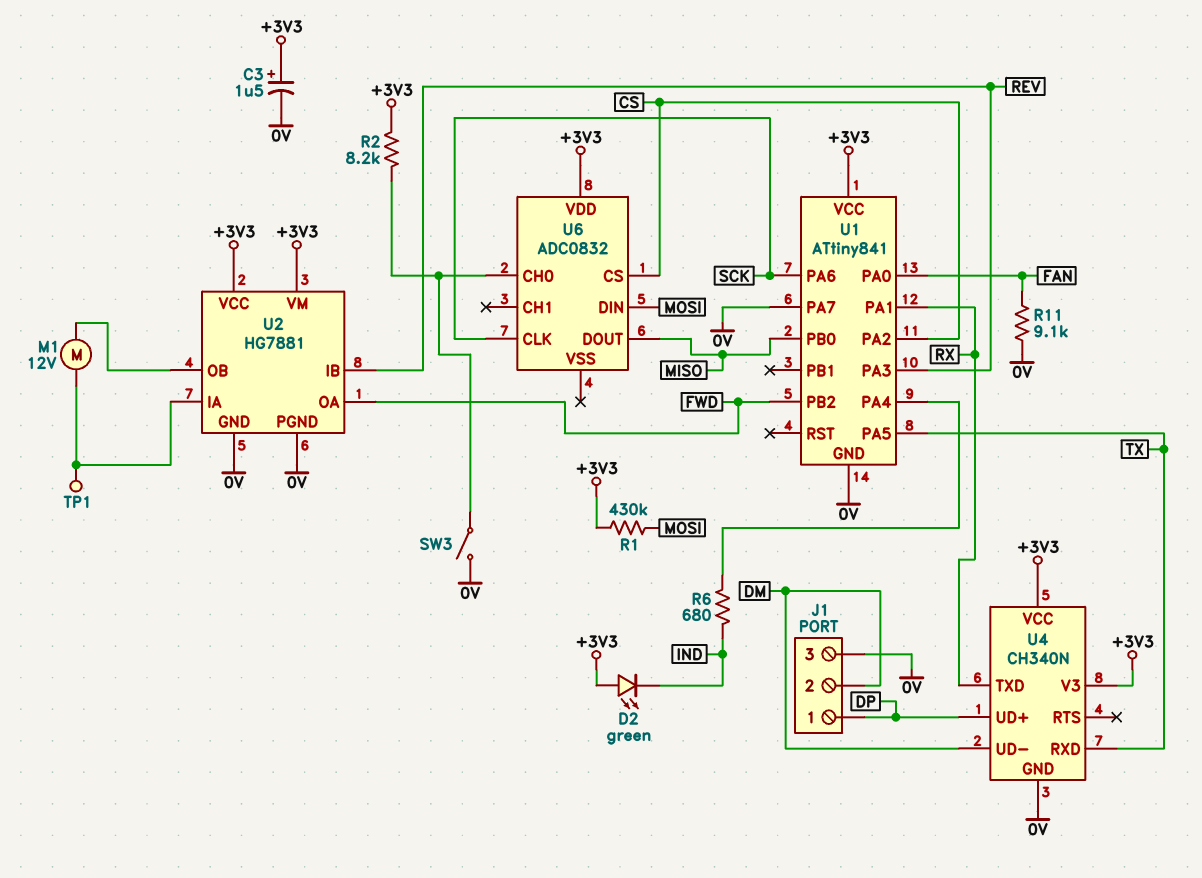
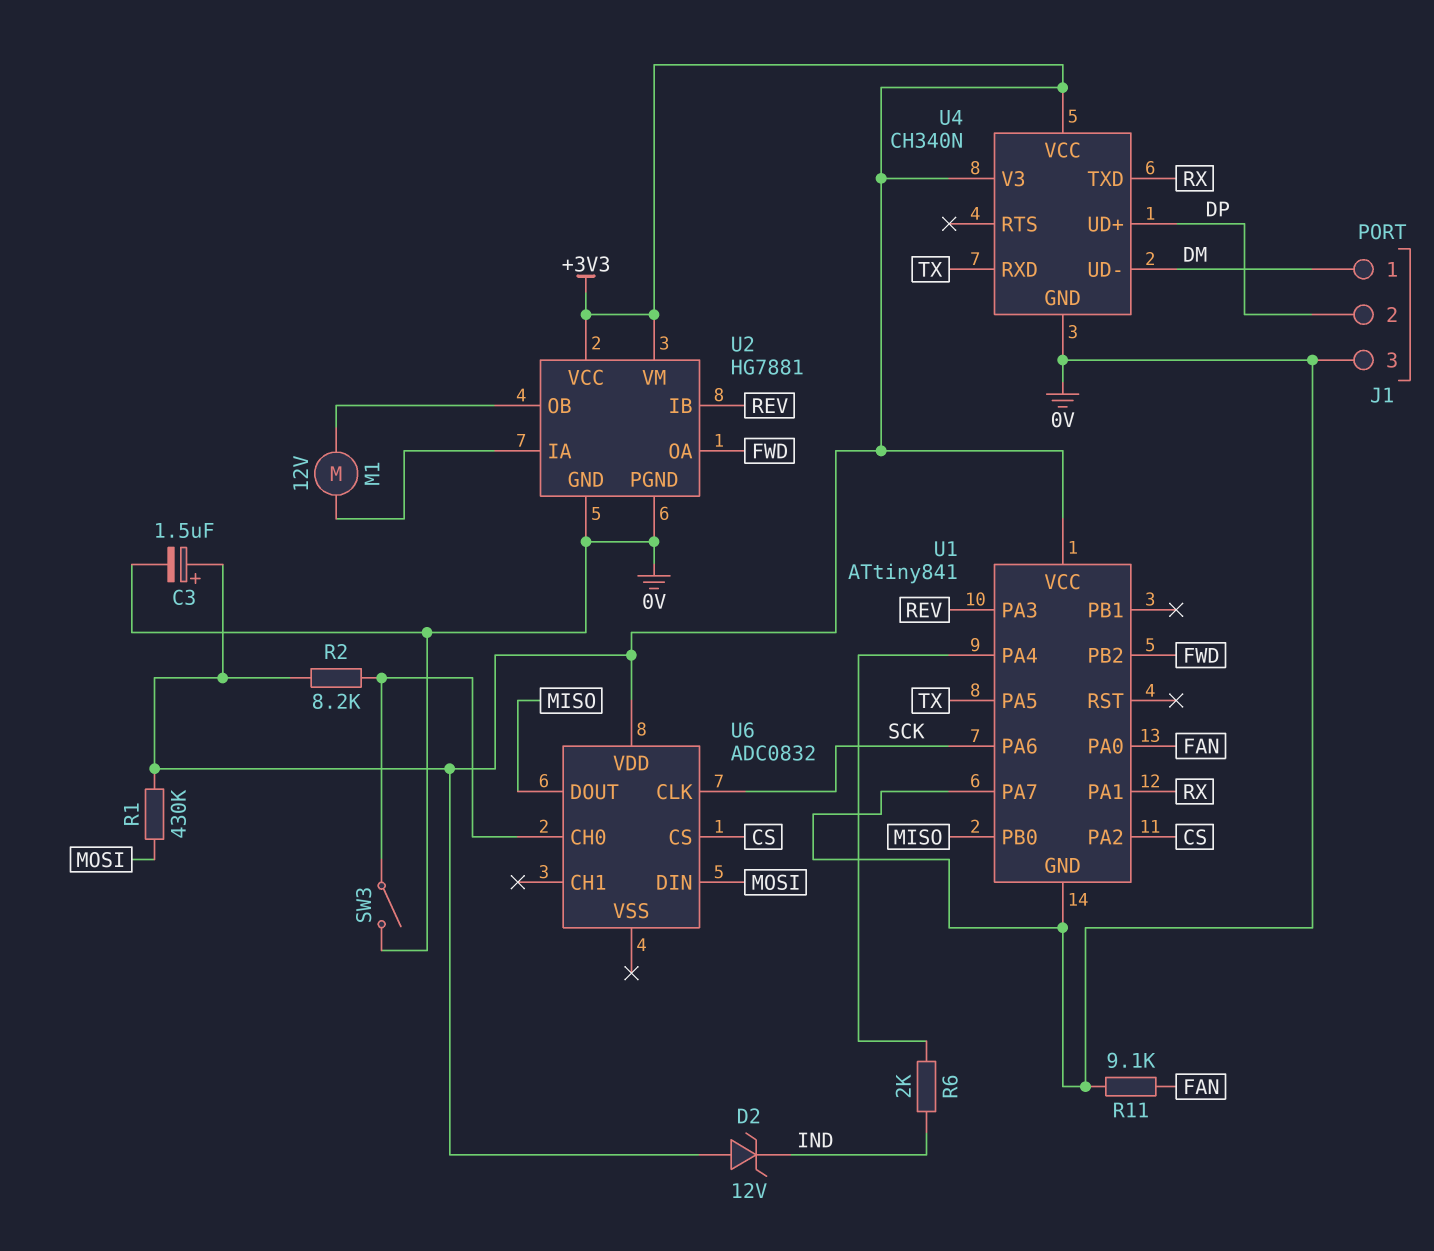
D2: LED green (A +3V3, K IND) -> zener 12V (A +3V3, K IND)
J1 pin 1: DP -> DM
J1 pin 2: DM -> DP
R6: 680 (IND, U1/PA4) -> 2k (IND, U1/PA4)
TP1: test point (U2/IA) -> none

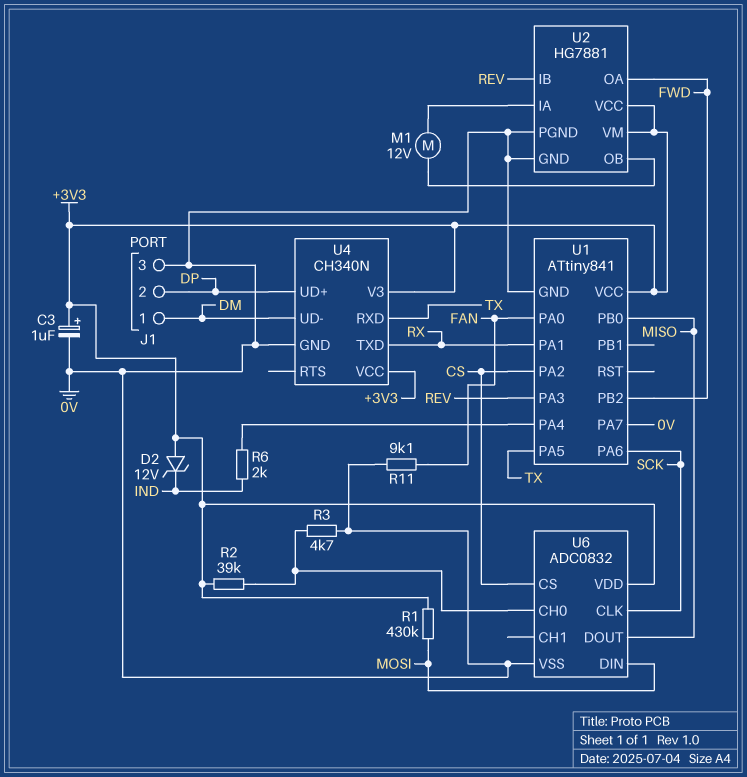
C3: 1.5uF (plus +3V3, minus 0V) -> 1uF (plus +3V3, minus 0V)
R2: 8.2k (+3V3, U6/CH0) -> 39k (+3V3, U6/CH0)
R3: none -> 4.7k (0V, U6/CH0)
SW3: switch (0V, U6/CH0) -> none
U6 pin VSS: none -> 0V

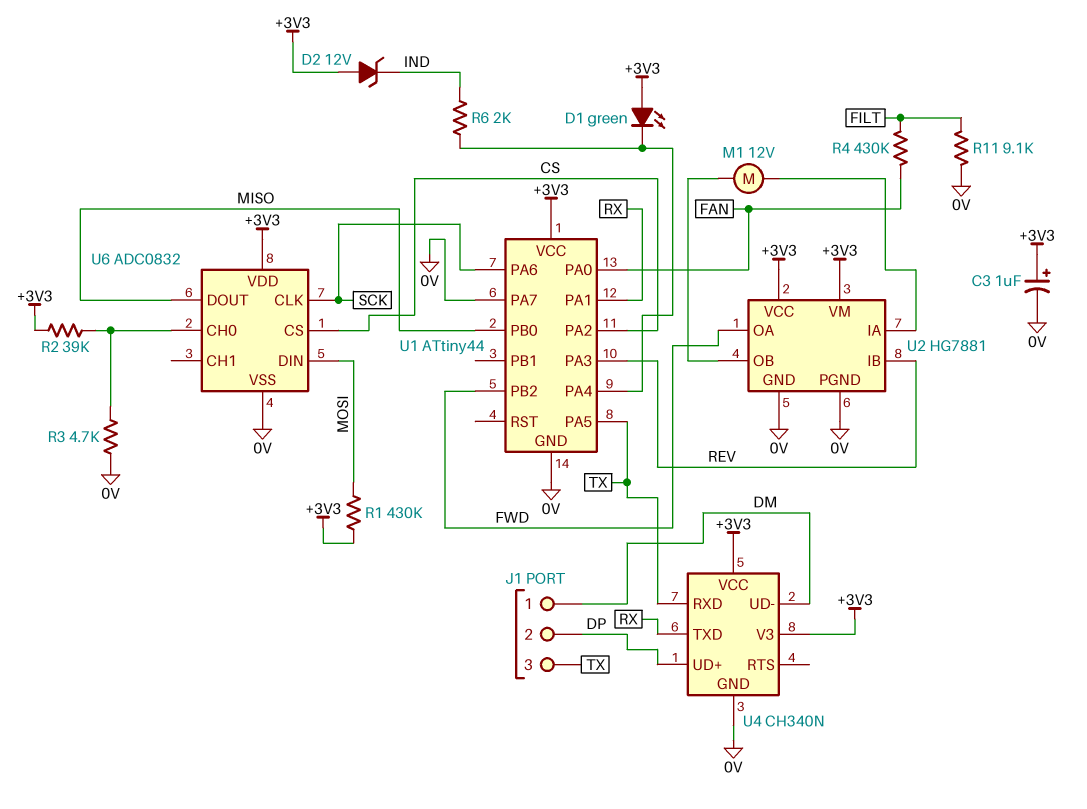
D1: none -> LED green (A +3V3, K U1/PA4)
J1 pin 3: 0V -> TX
R4: none -> 430k (FAN, FILT)
R11: 9.1k (0V, FAN) -> 9.1k (0V, FILT)
U1: ATtiny841 -> ATtiny44

